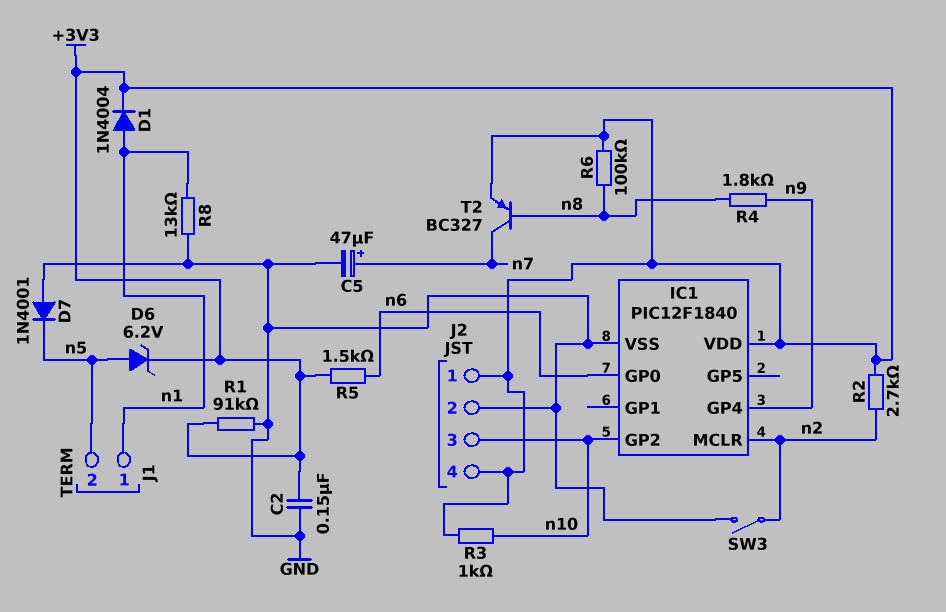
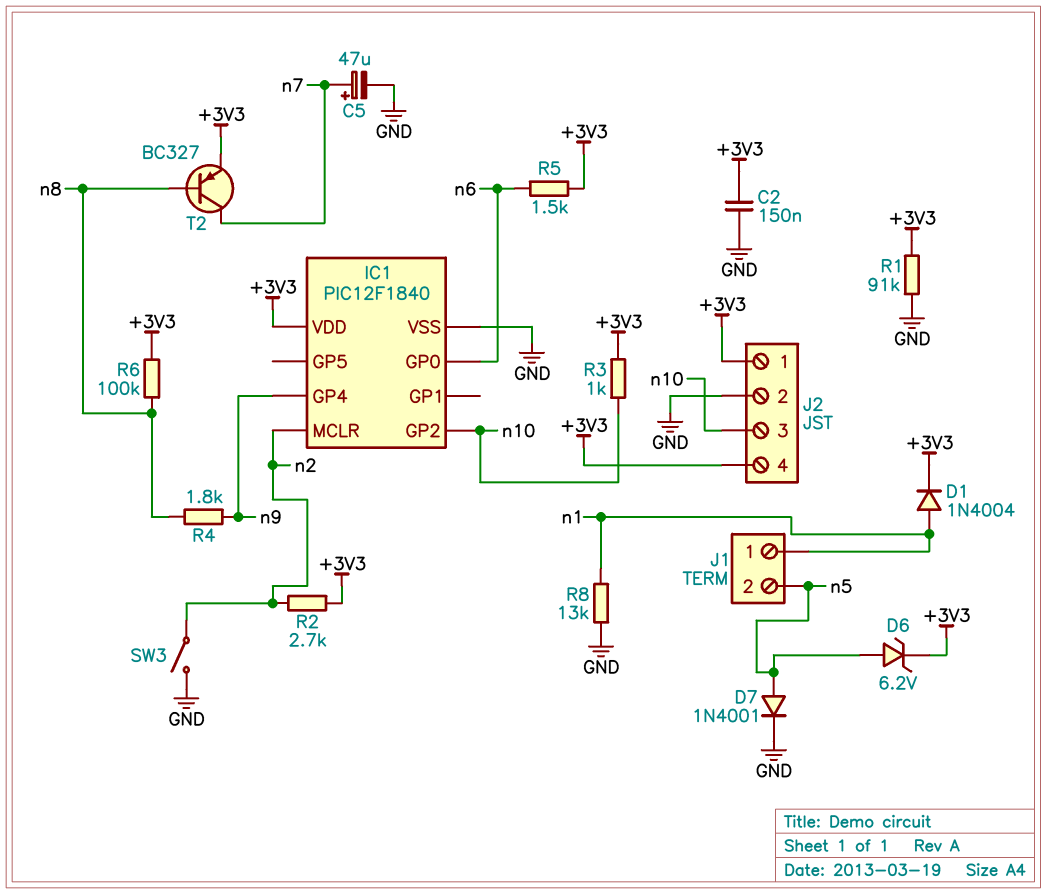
D7: diode 1N4001 (A GND, K n5) -> diode 1N4001 (A n5, K GND)

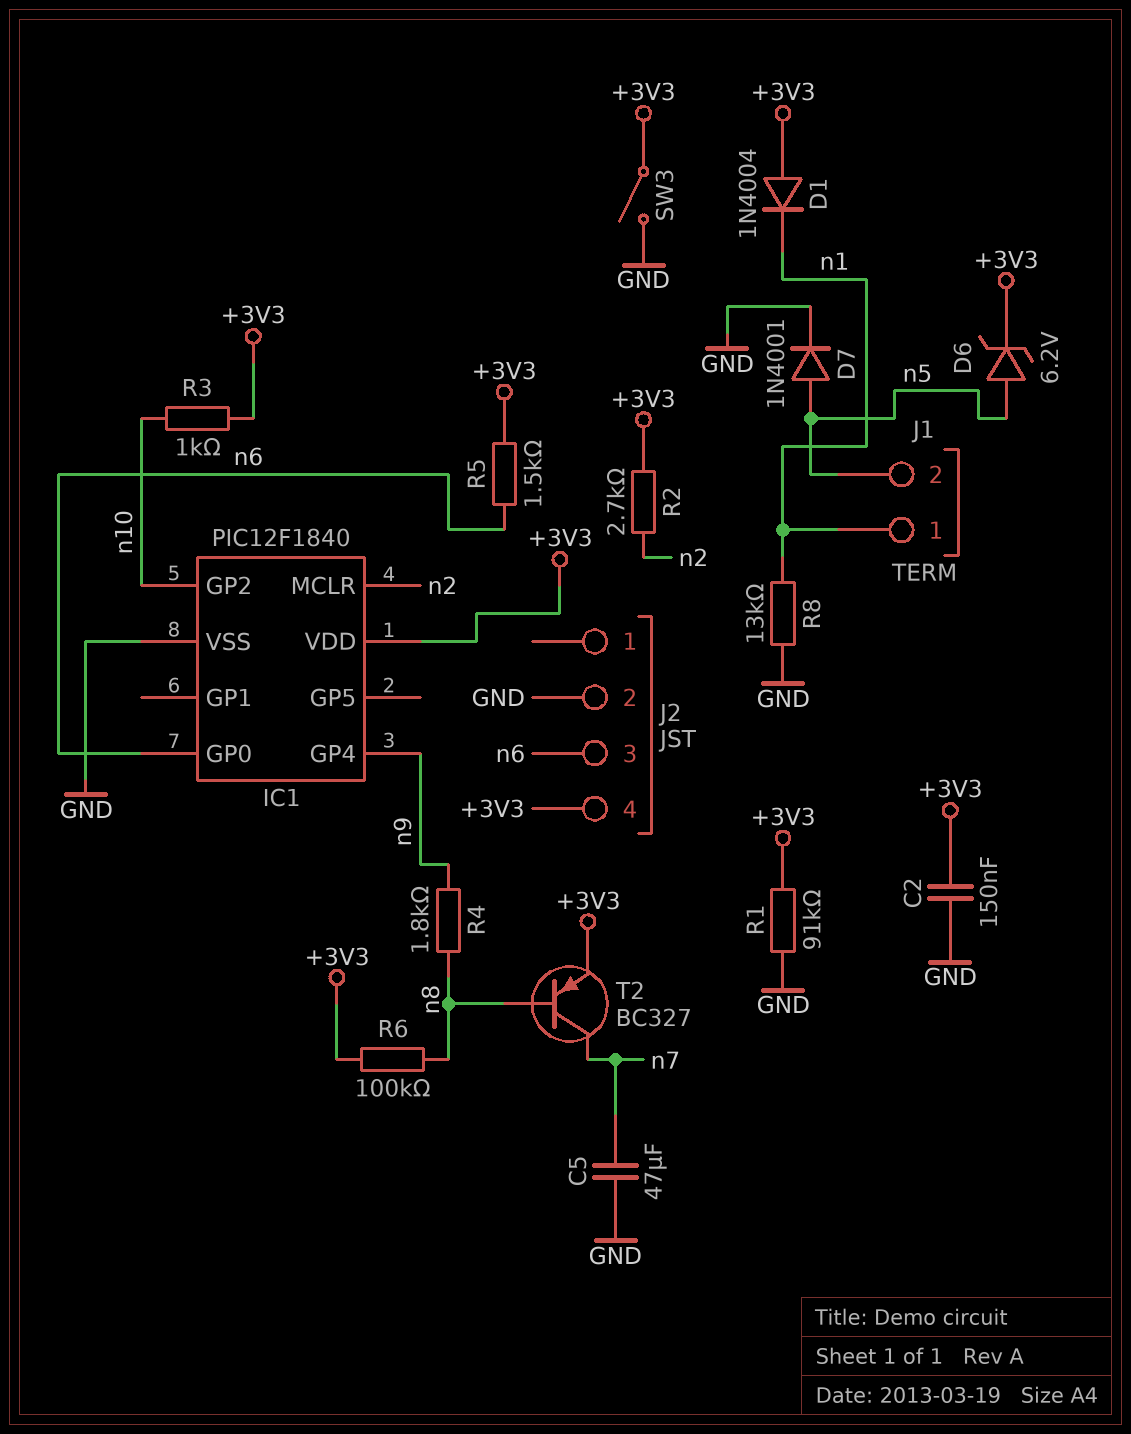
C5: 47uF (plus n7, minus GND) -> 47uF (GND, n7)
D1: diode 1N4004 (A n1, K +3V3) -> diode 1N4004 (A +3V3, K n1)
J2 pin 1: +3V3 -> none
J2 pin 3: n10 -> n6
SW3: switch (GND, n2) -> switch (+3V3, GND)

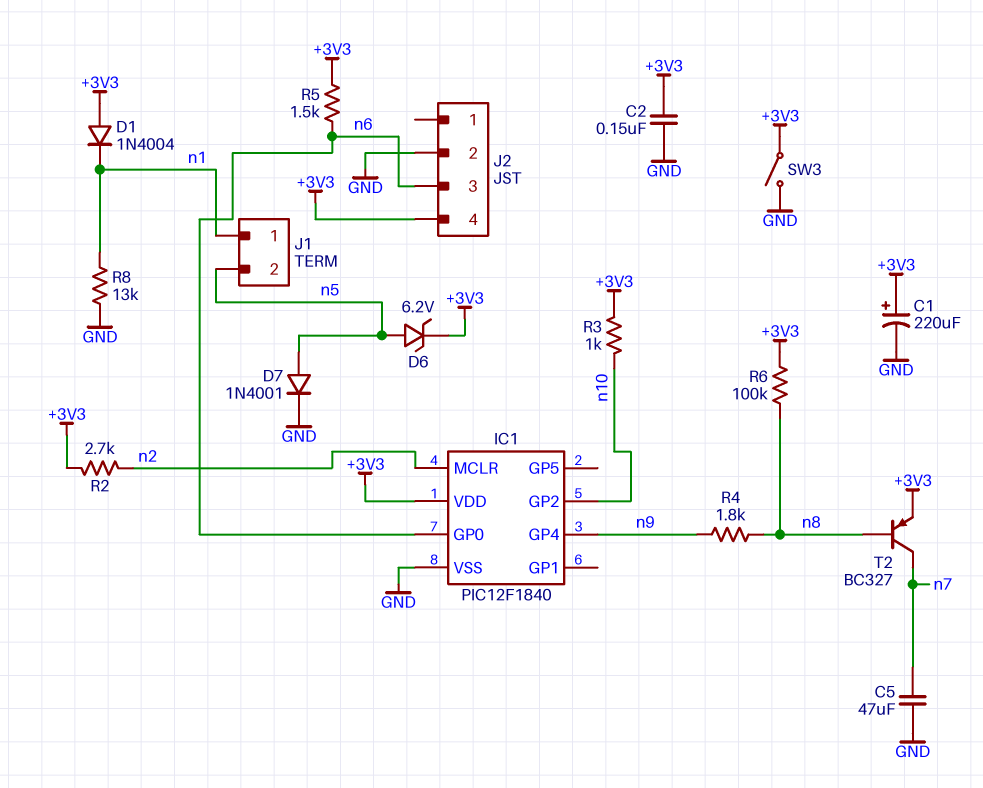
C1: none -> 220uF (plus +3V3, minus GND)
R1: 91k (+3V3, GND) -> none

